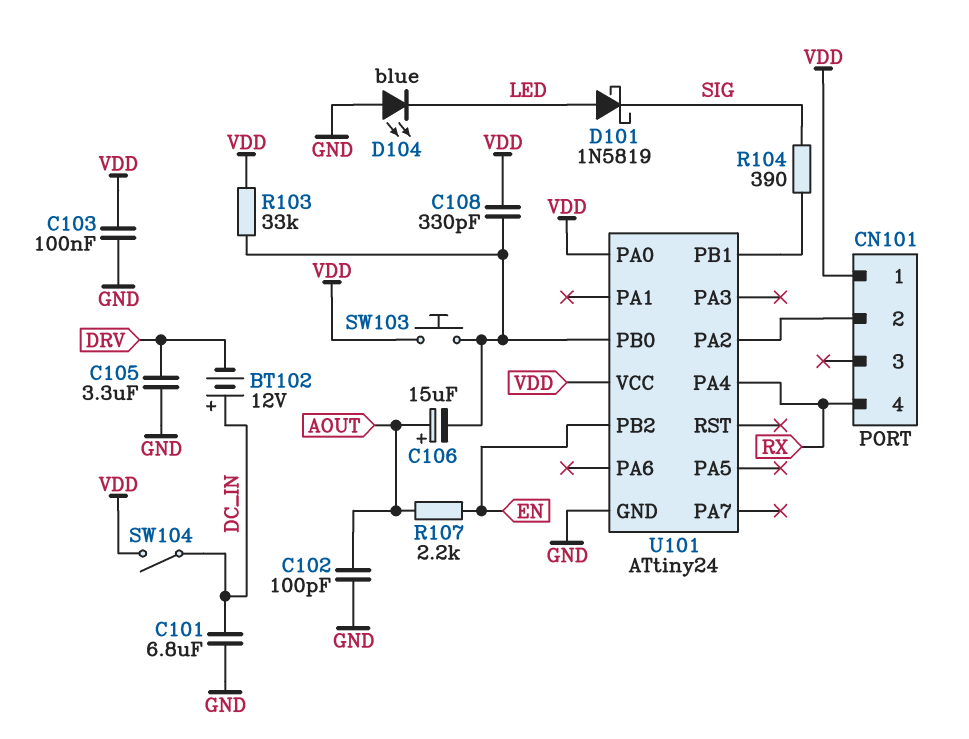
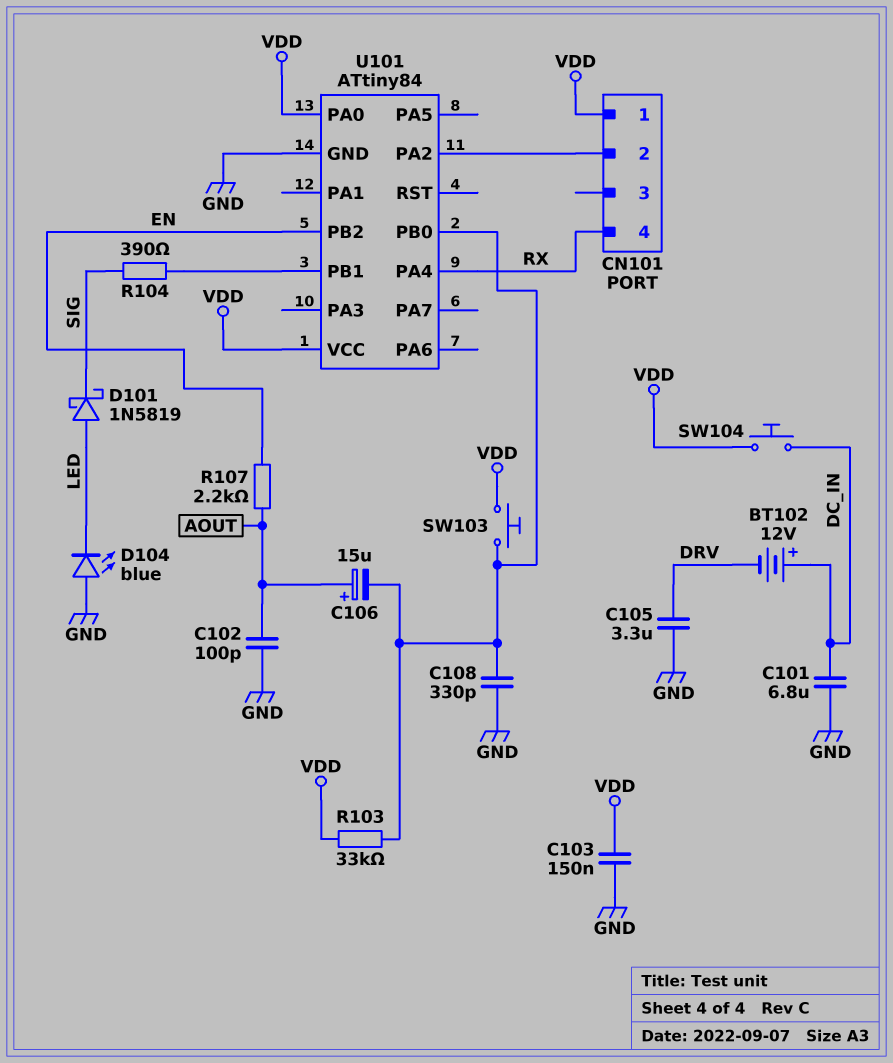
C103: 100nF (GND, VDD) -> 150nF (GND, VDD)
C108: 330pF (U101/PB0, VDD) -> 330pF (GND, U101/PB0)
SW104: switch (DC_IN, VDD) -> button (DC_IN, VDD)
U101: ATtiny24 -> ATtiny84

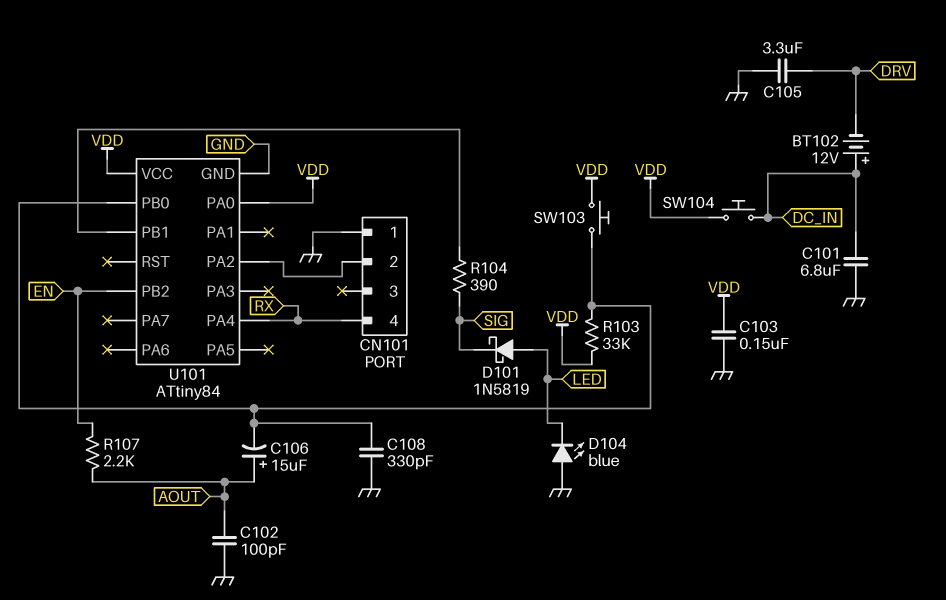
CN101 pin 1: VDD -> GND

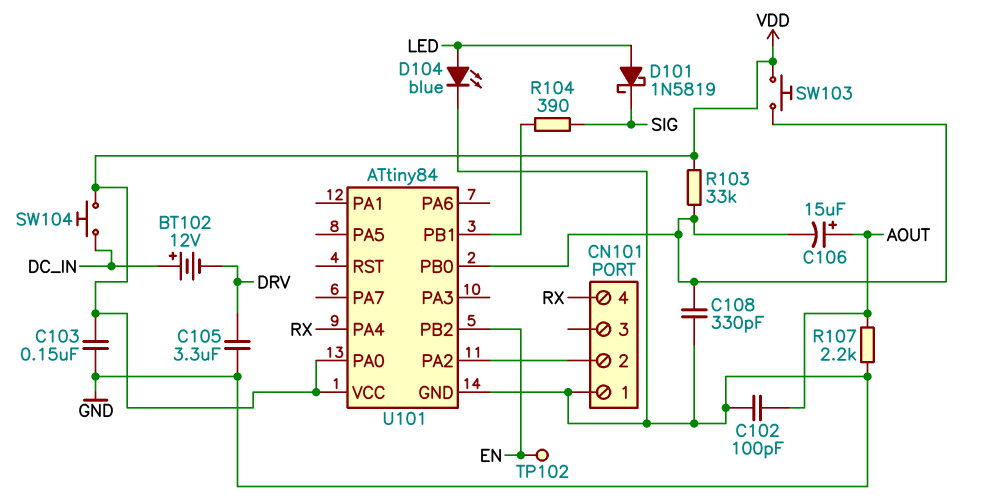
C101: 6.8uF (DC_IN, GND) -> none
D104: LED blue (A GND, K LED) -> LED blue (A LED, K GND)
R107: 2.2k (AOUT, EN) -> 2.2k (AOUT, GND)
TP102: none -> test point (EN)

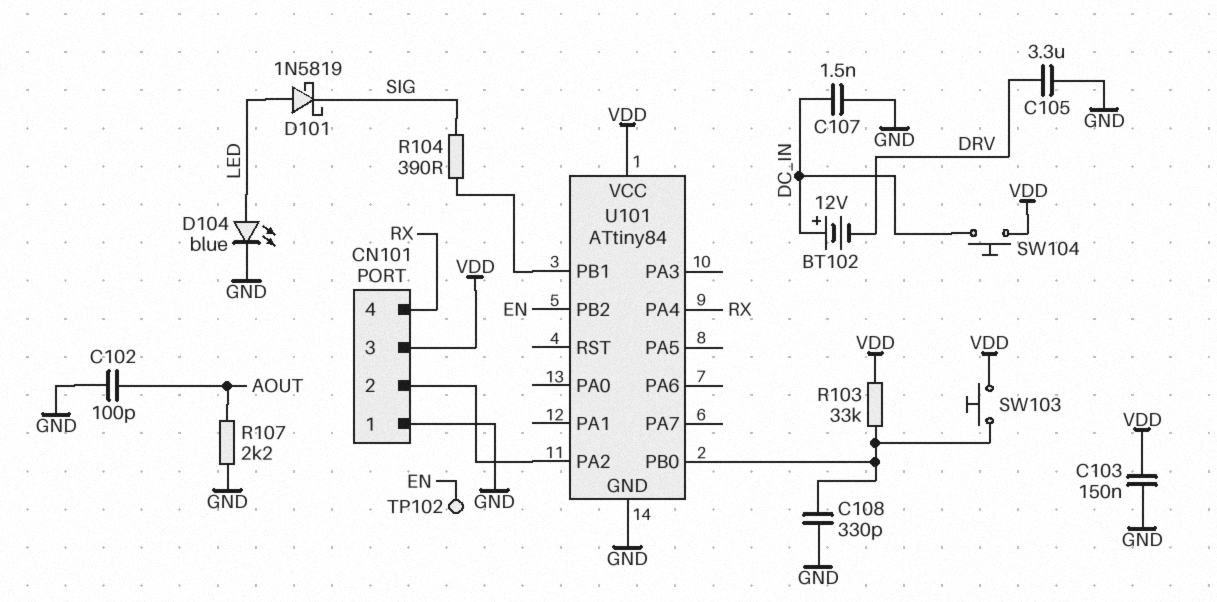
C106: 15uF (plus AOUT, minus U101/PB0) -> none
C107: none -> 1.5nF (DC_IN, GND)
CN101 pin 3: none -> VDD
U101 pin PA0: VDD -> none

